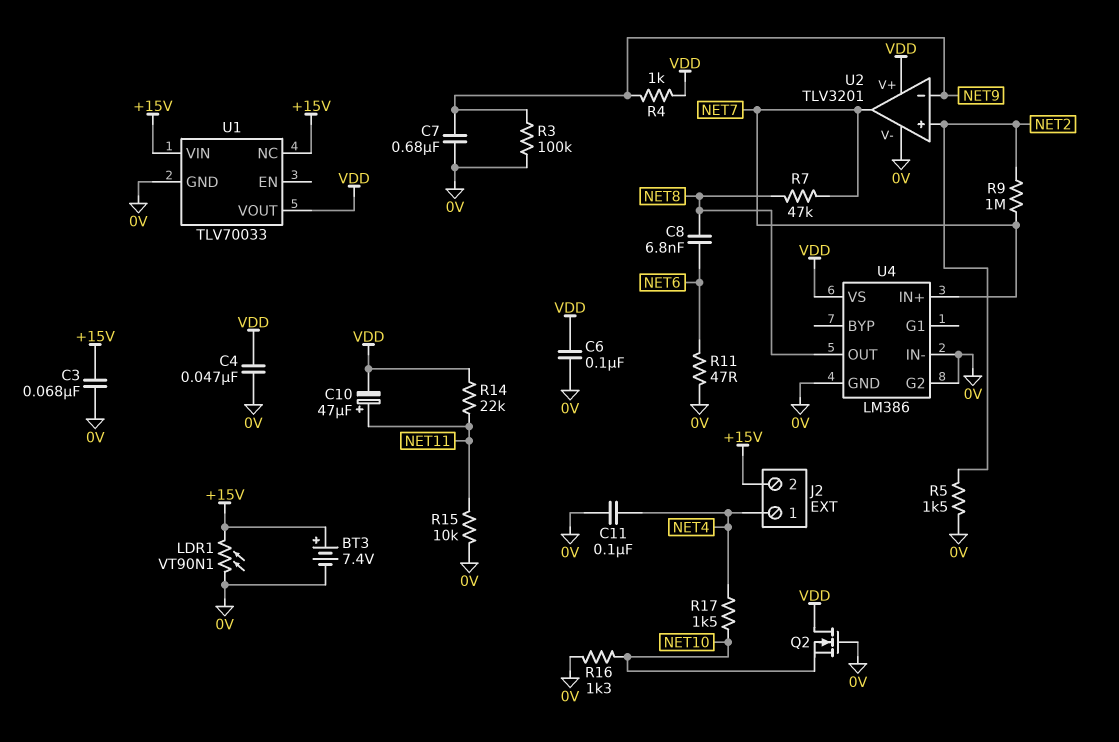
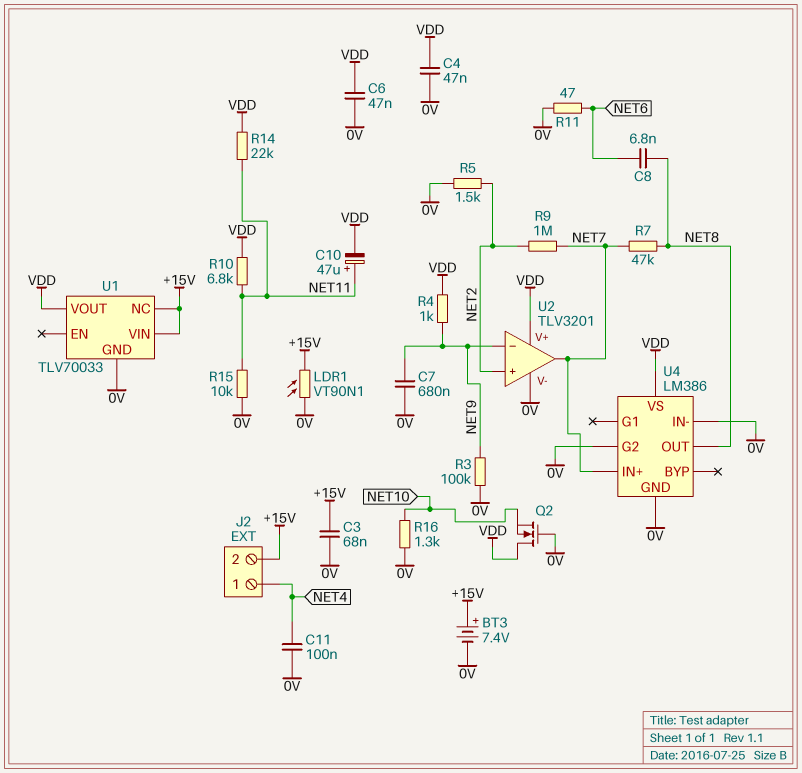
C6: 100nF (0V, VDD) -> 47nF (0V, VDD)
R10: none -> 6.8k (NET11, VDD)
R17: 1.5k (NET4, NET10) -> none

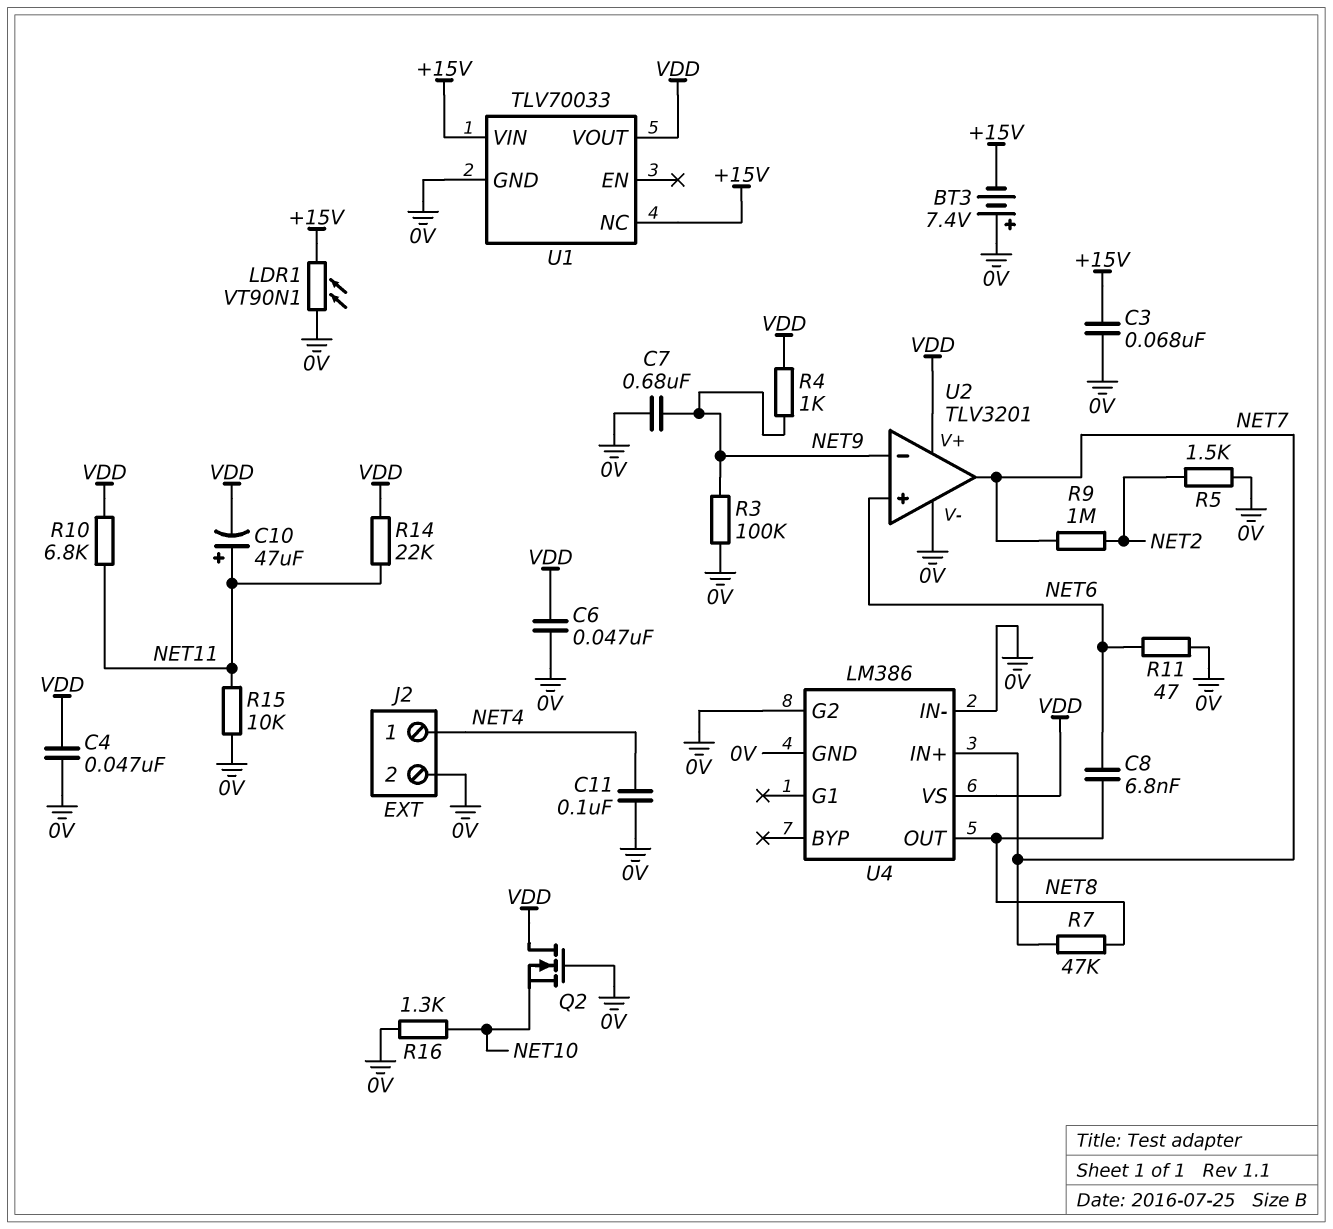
BT3: 7.4V (plus +15V, minus 0V) -> 7.4V (plus 0V, minus +15V)
J2 pin 2: +15V -> 0V
U2 pin in+: NET2 -> NET6

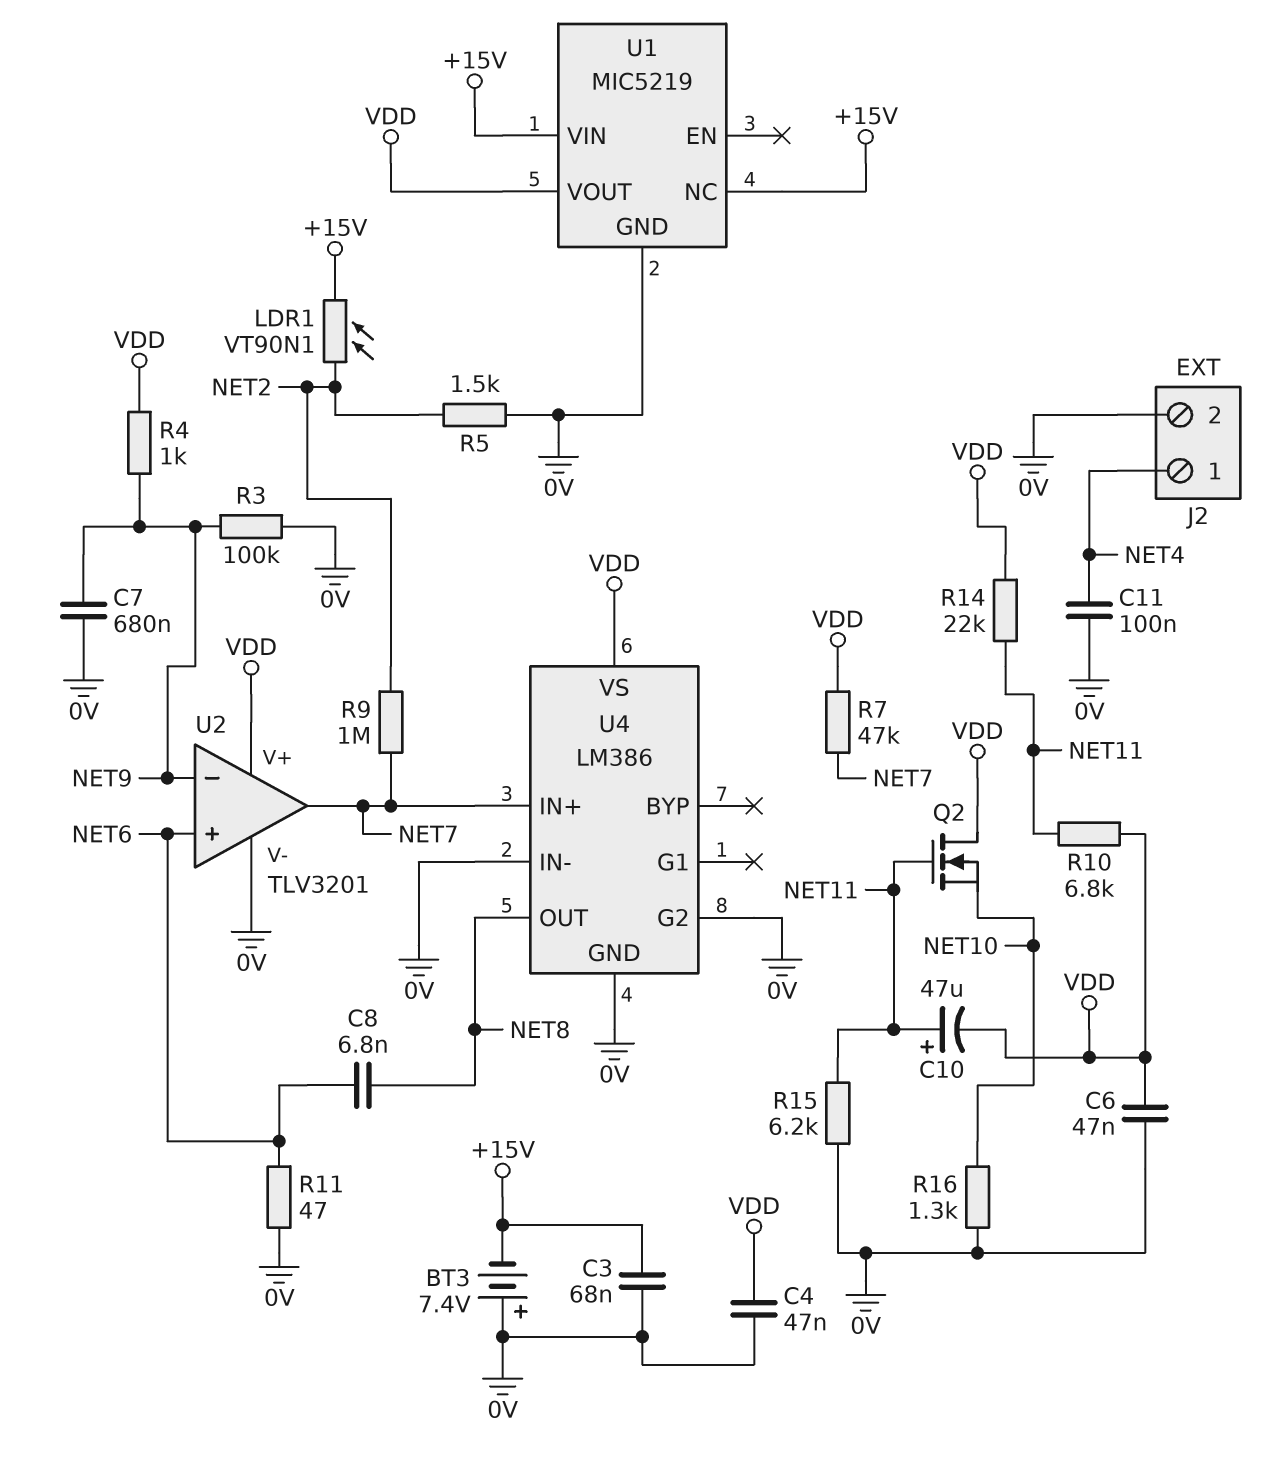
LDR1: VT90N1 (+15V, 0V) -> VT90N1 (+15V, NET2)
Q2: NMOS (G 0V, D VDD, S NET10) -> NMOS (G NET11, D VDD, S NET10)
R7: 47k (NET7, NET8) -> 47k (NET7, VDD)
R15: 10k (0V, NET11) -> 6.2k (0V, NET11)
U1: TLV70033 -> MIC5219

